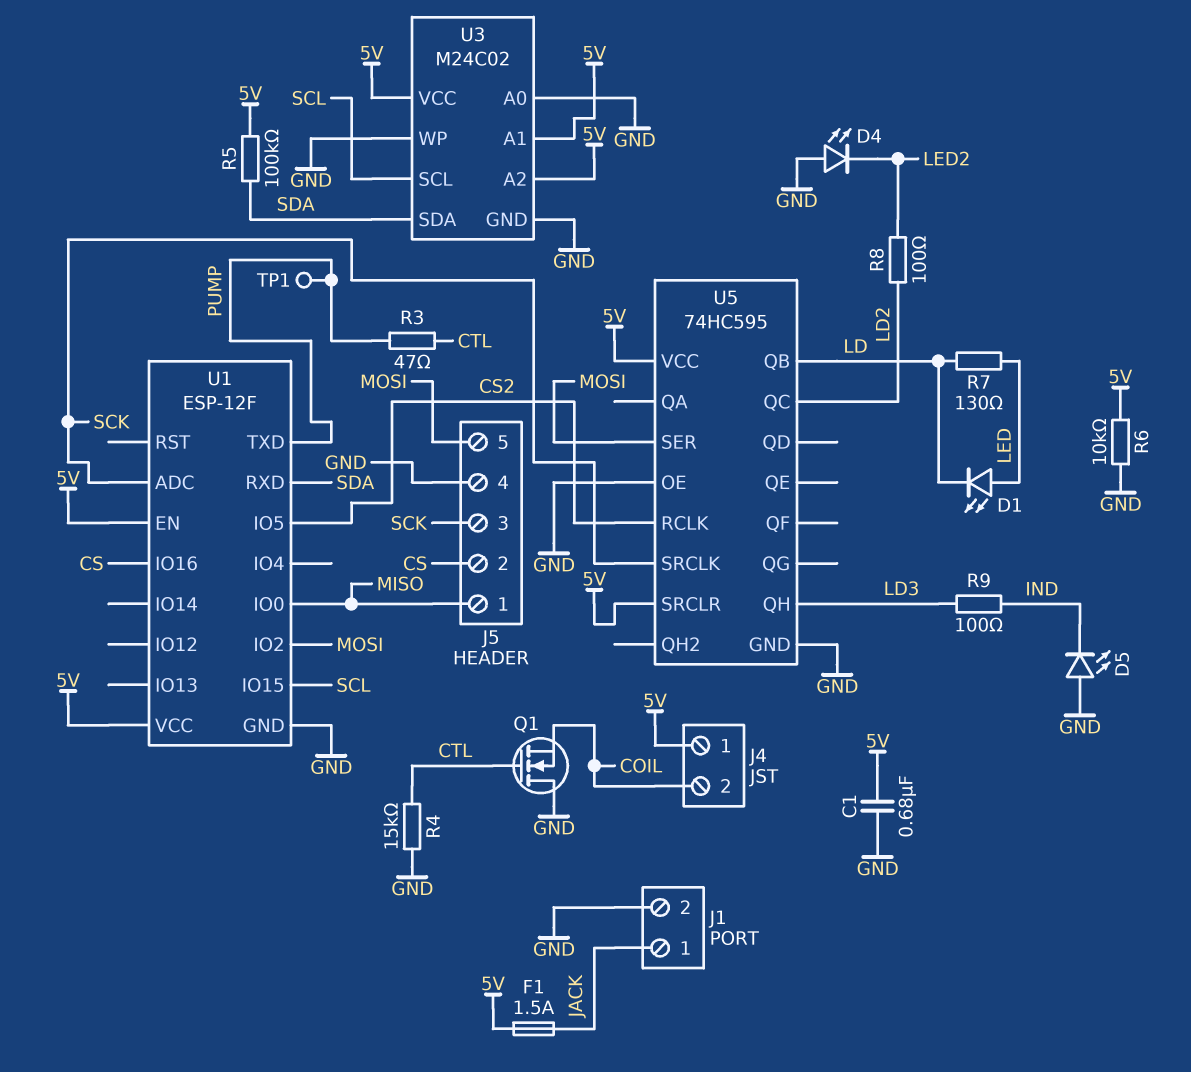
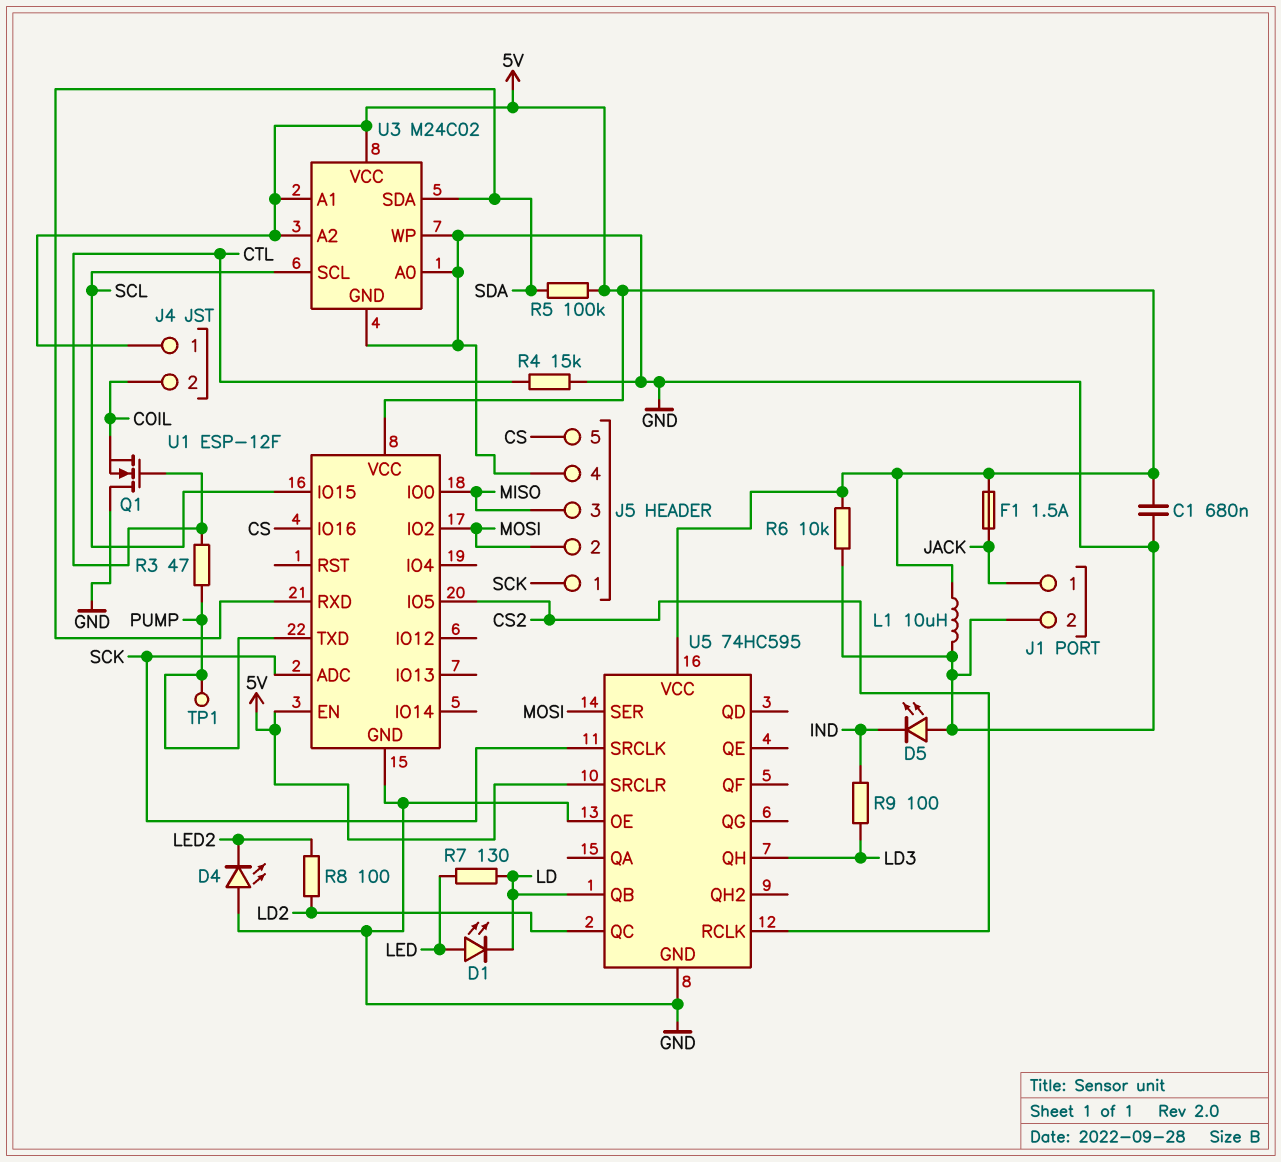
J5 pin 1: MISO -> SCK
J5 pin 2: CS -> MOSI
J5 pin 3: SCK -> MISO
J5 pin 5: MOSI -> CS
L1: none -> 10uH (5V, GND)

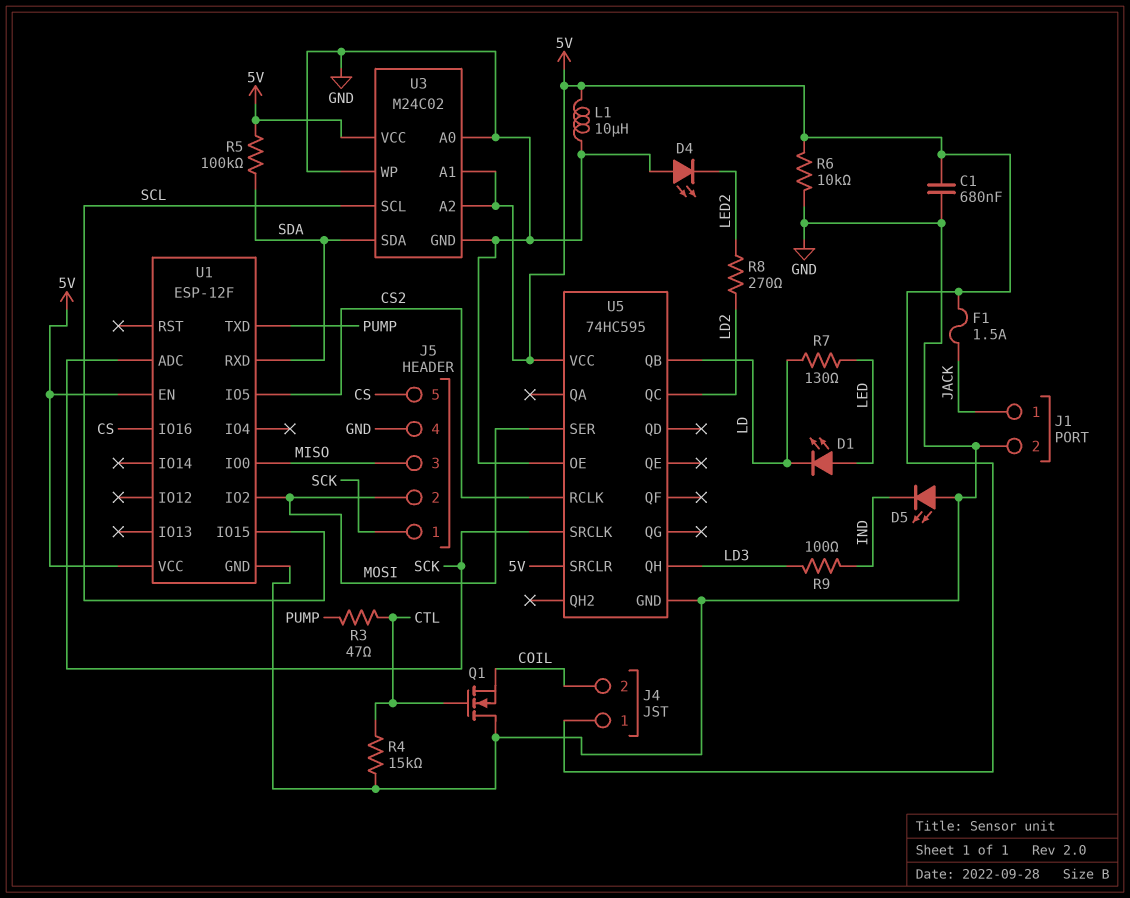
R8: 100 (LD2, LED2) -> 270 (LD2, LED2)
TP1: test point (PUMP) -> none

